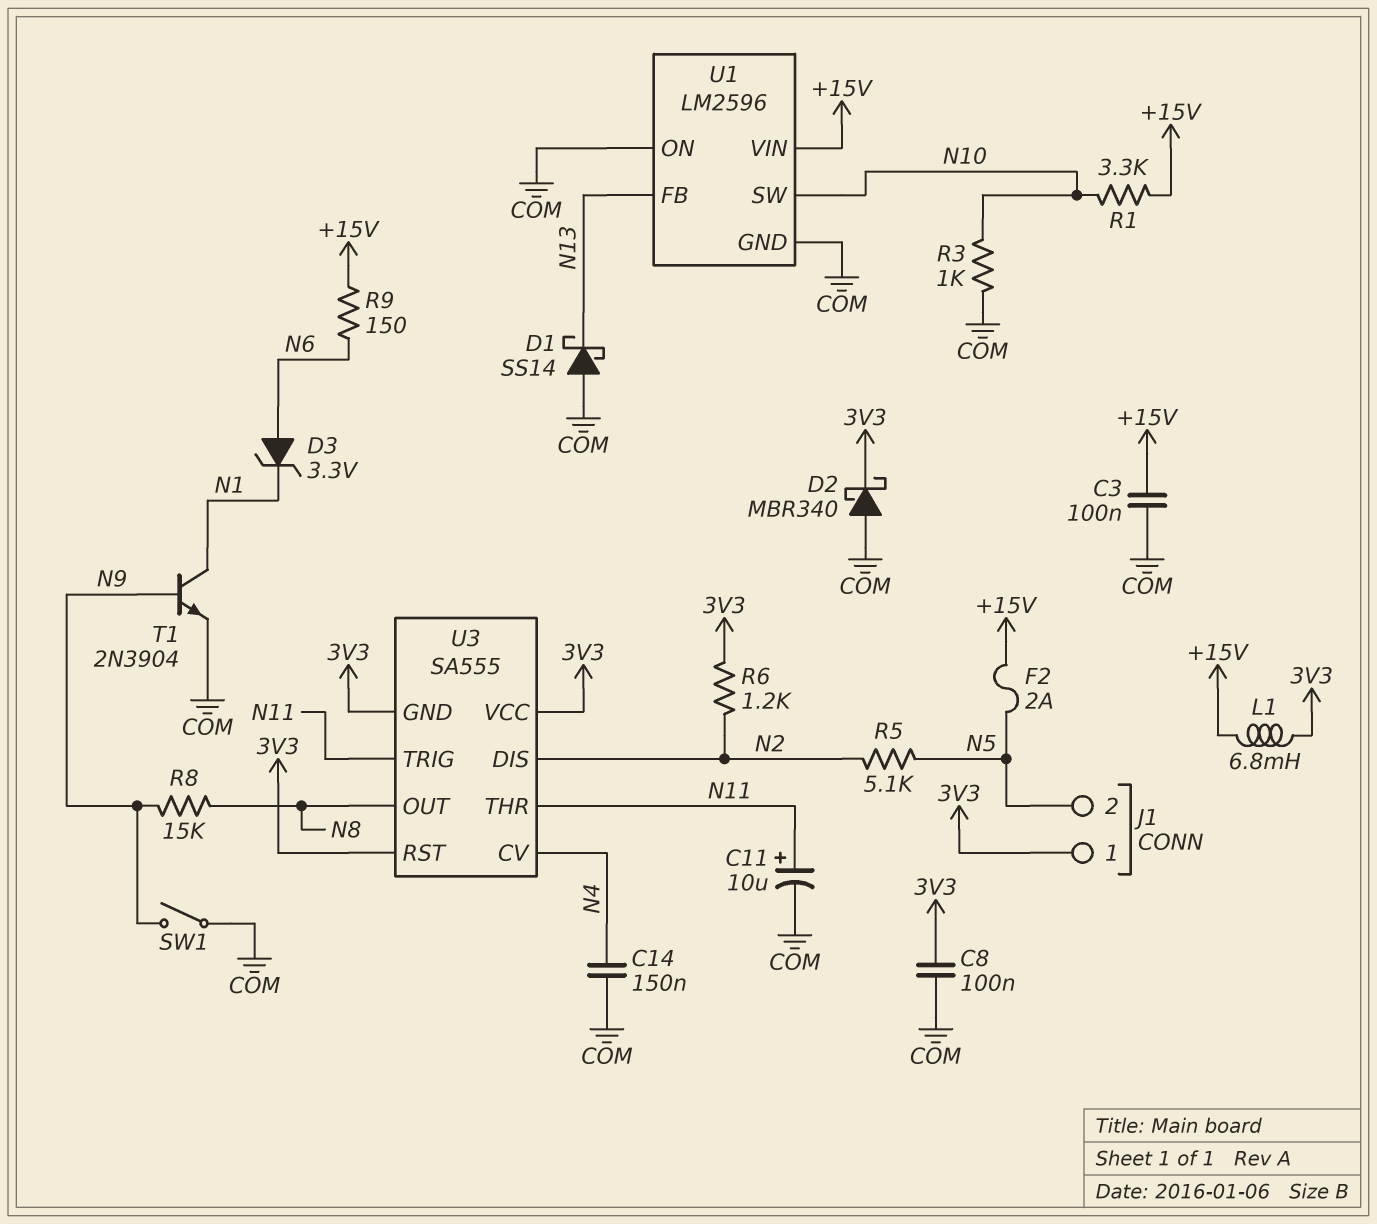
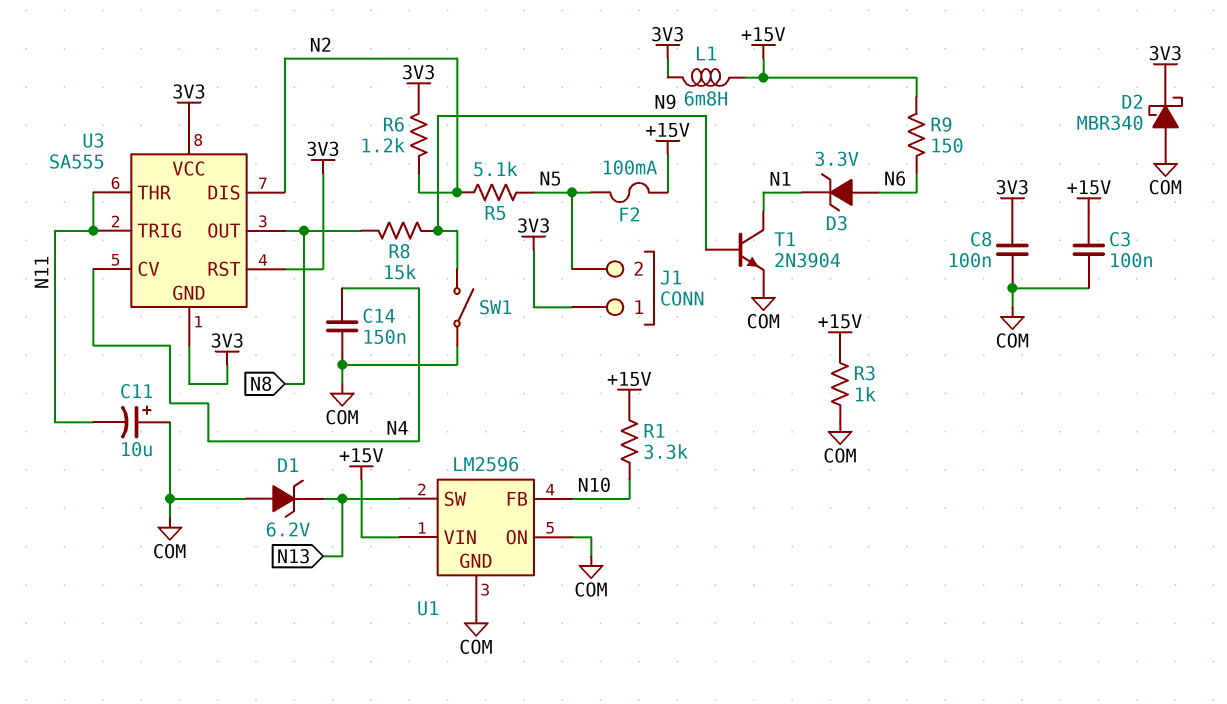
C11: 10uF (plus N11, minus COM) -> 10uF (plus COM, minus N11)
D1: schottky SS14 (A COM, K N13) -> zener 6.2V (A COM, K N13)
F2: 2A (+15V, N5) -> 100mA (+15V, N5)
R3: 1k (COM, N10) -> 1k (+15V, COM)
U1 pin FB: N13 -> N10
U1 pin SW: N10 -> N13

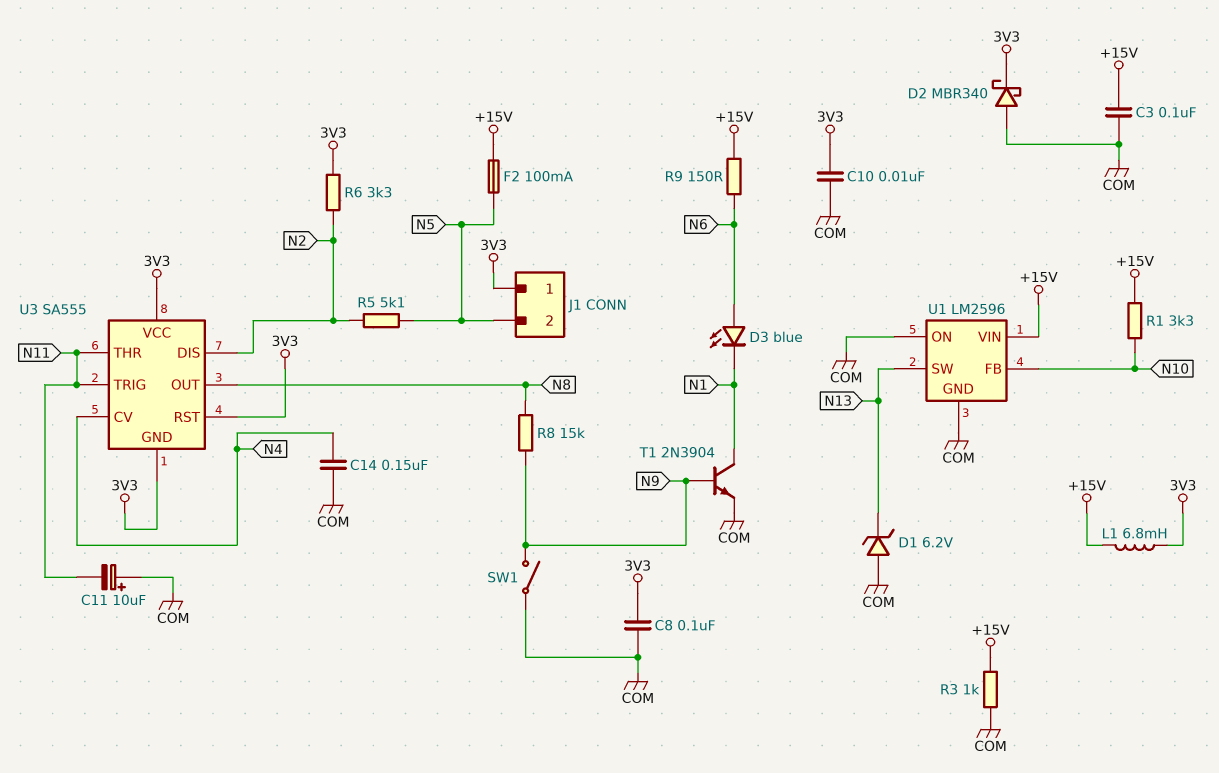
C10: none -> 10nF (3V3, COM)
D3: zener 3.3V (A N6, K N1) -> LED blue (A N6, K N1)
R6: 1.2k (3V3, N2) -> 3.3k (3V3, N2)

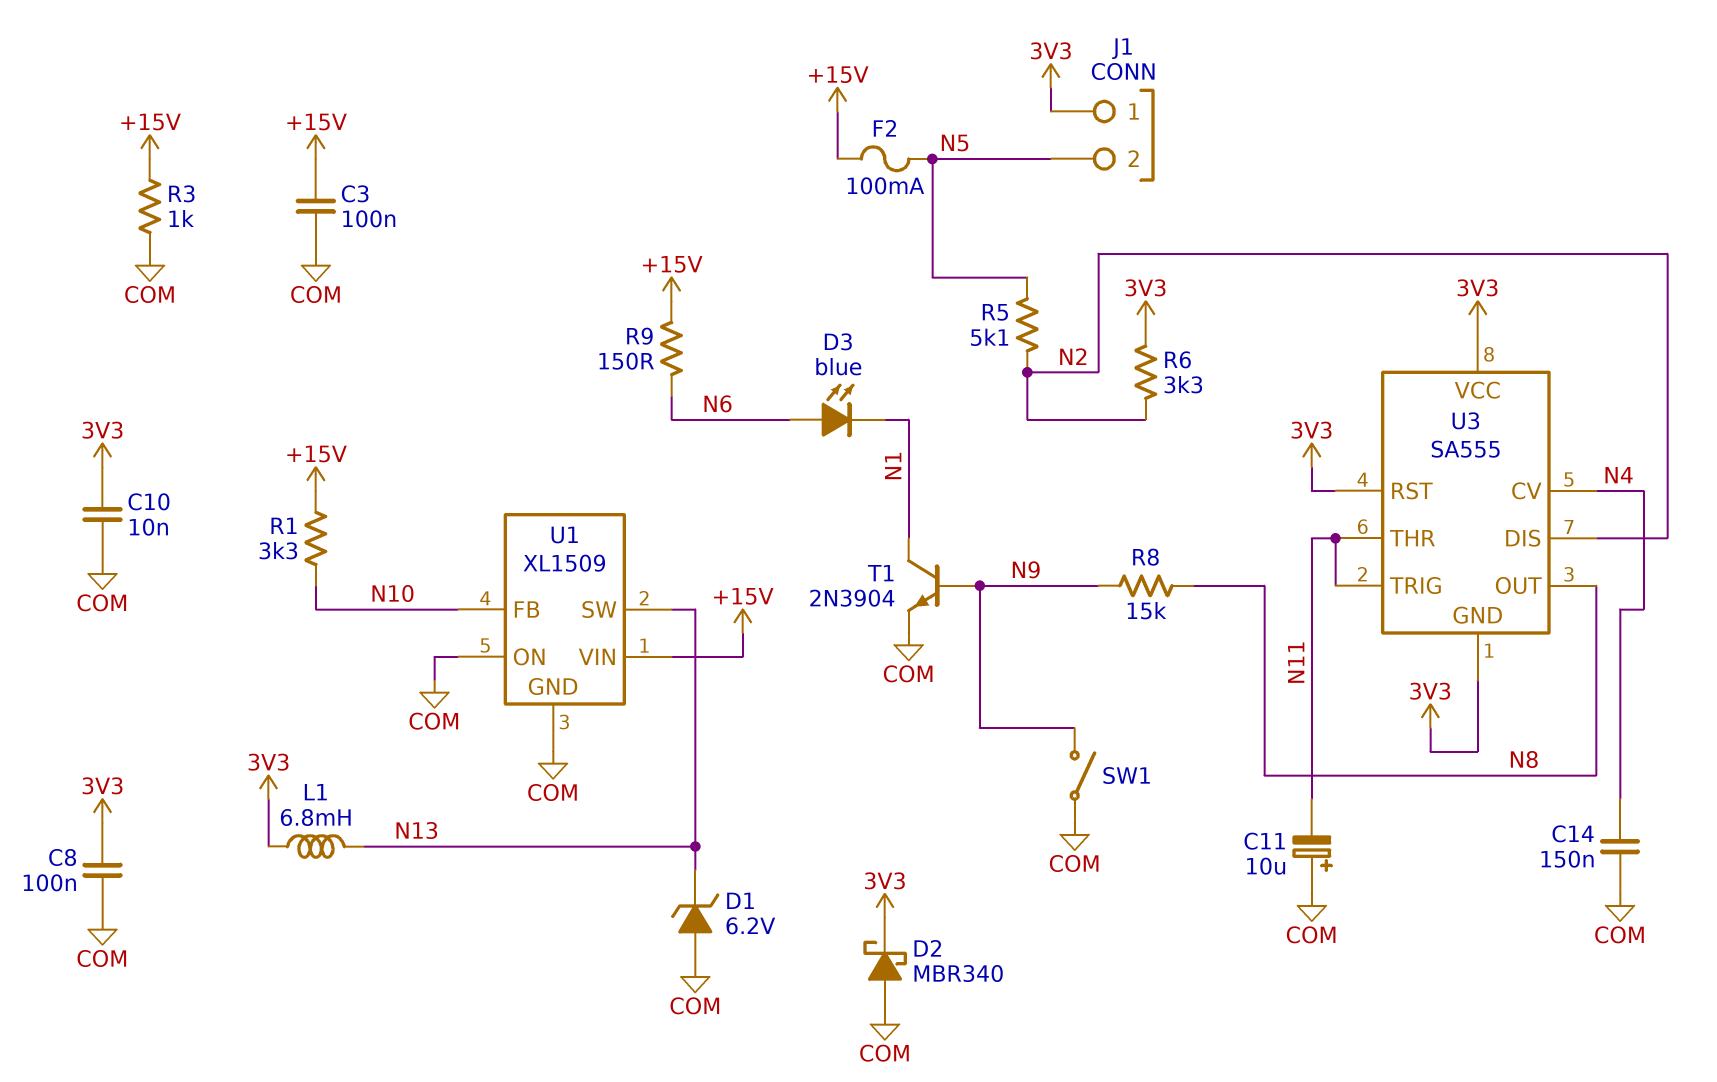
L1: 6.8mH (+15V, 3V3) -> 6.8mH (3V3, N13)
U1: LM2596 -> XL1509

